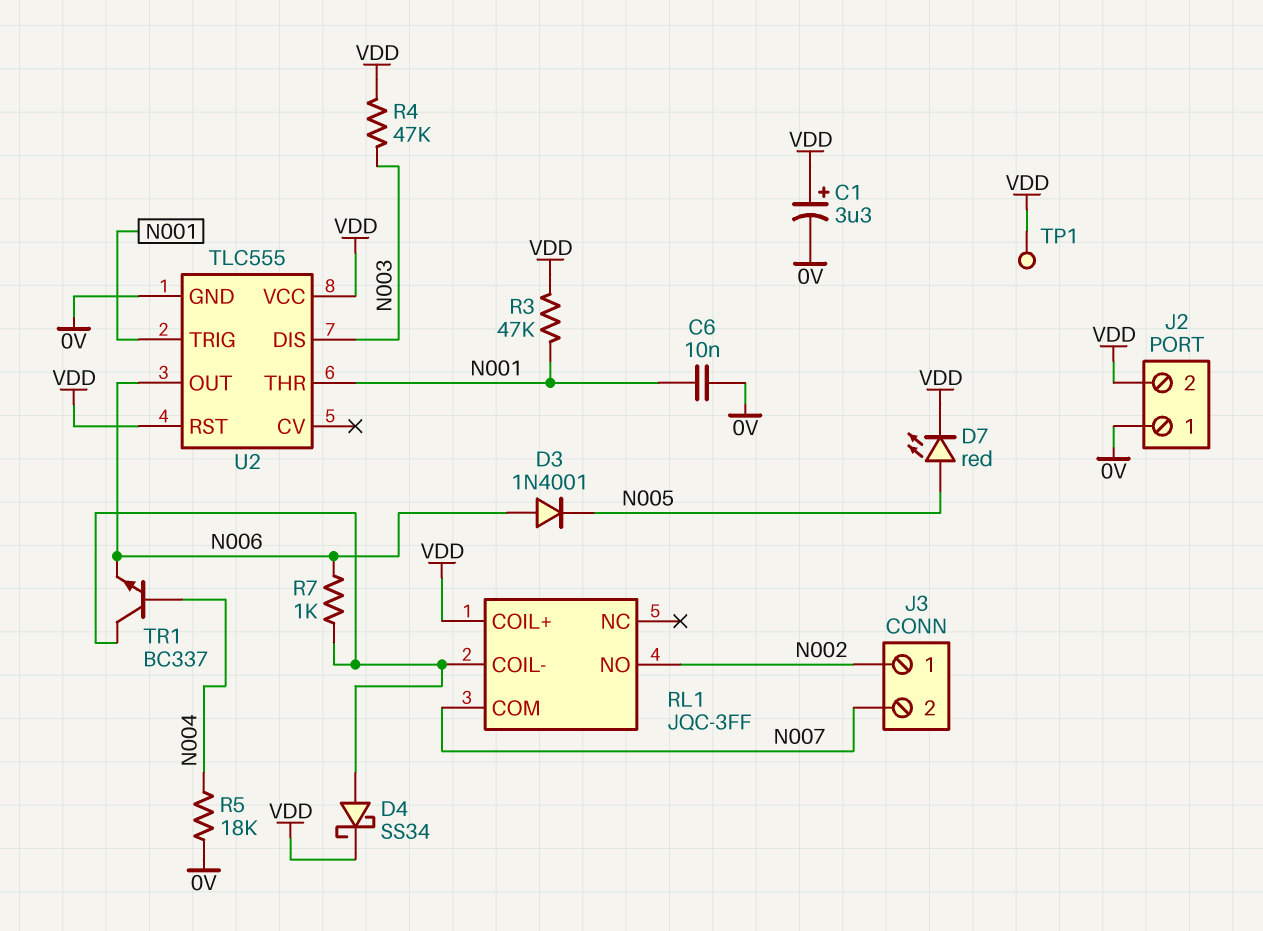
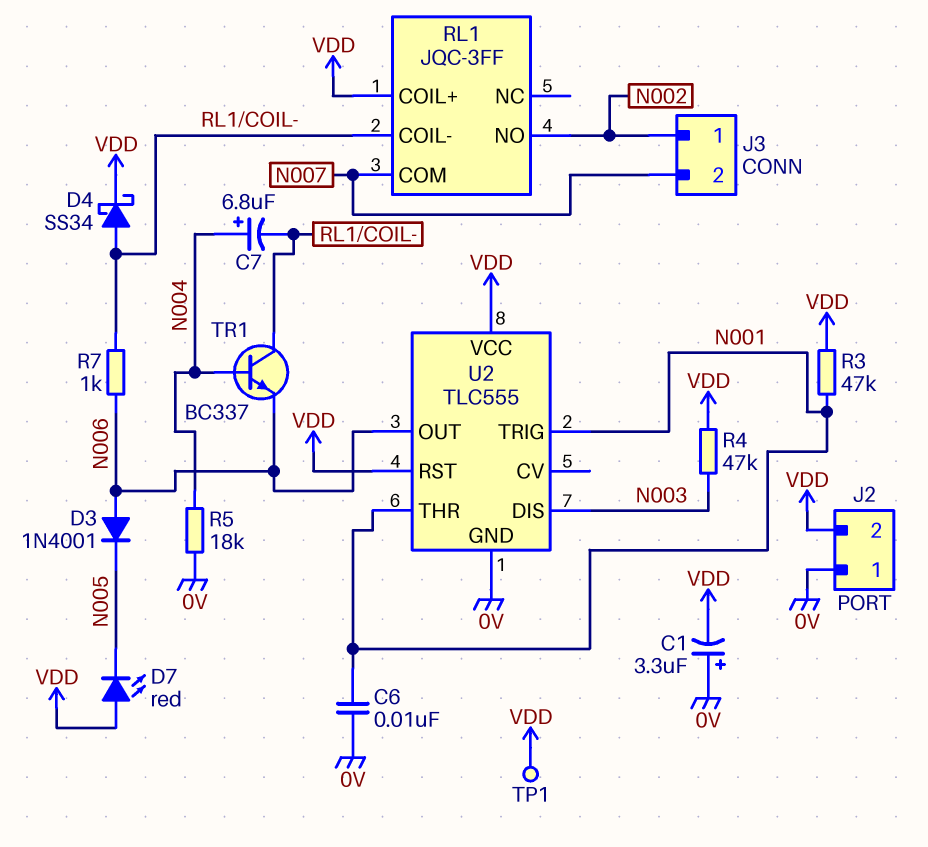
C1: 3.3uF (plus VDD, minus 0V) -> 3.3uF (plus 0V, minus VDD)
C7: none -> 6.8uF (plus N004, minus RL1/COIL-)
D7: LED red (A N005, K VDD) -> LED red (A VDD, K N005)

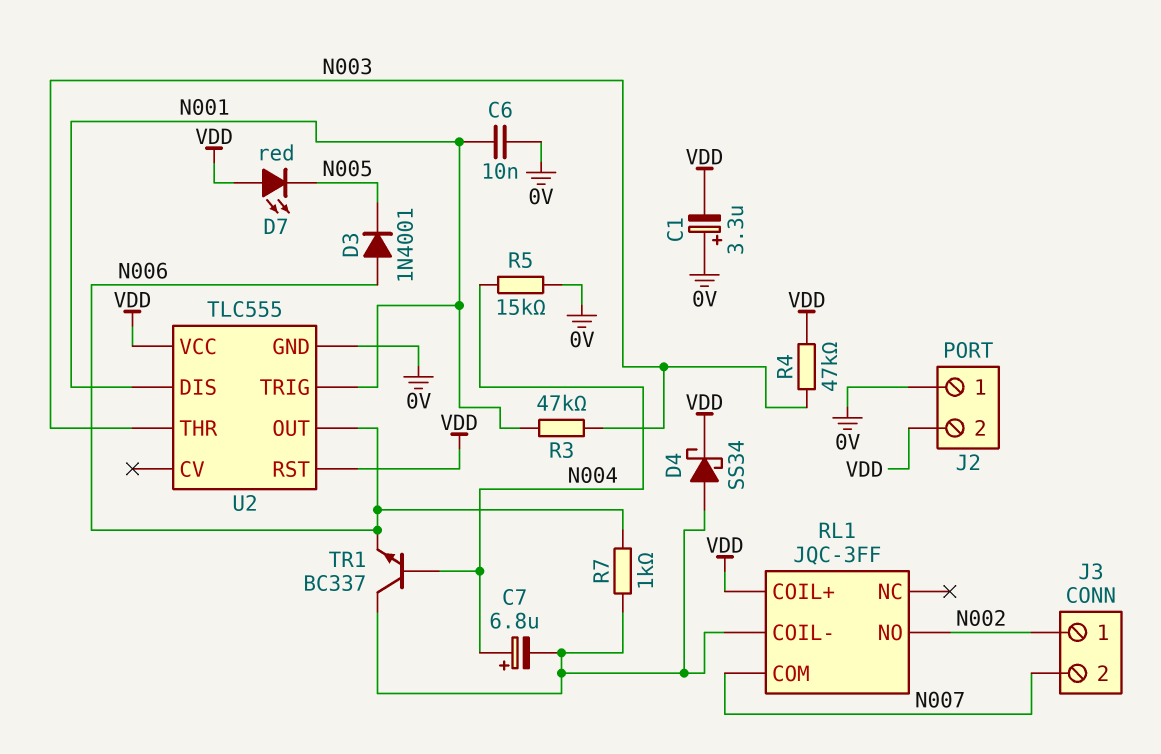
R3: 47k (N001, VDD) -> 47k (N001, N003)
R5: 18k (0V, N004) -> 15k (0V, N004)
TP1: test point (VDD) -> none
U2 pin DIS: N003 -> N001
U2 pin THR: N001 -> N003

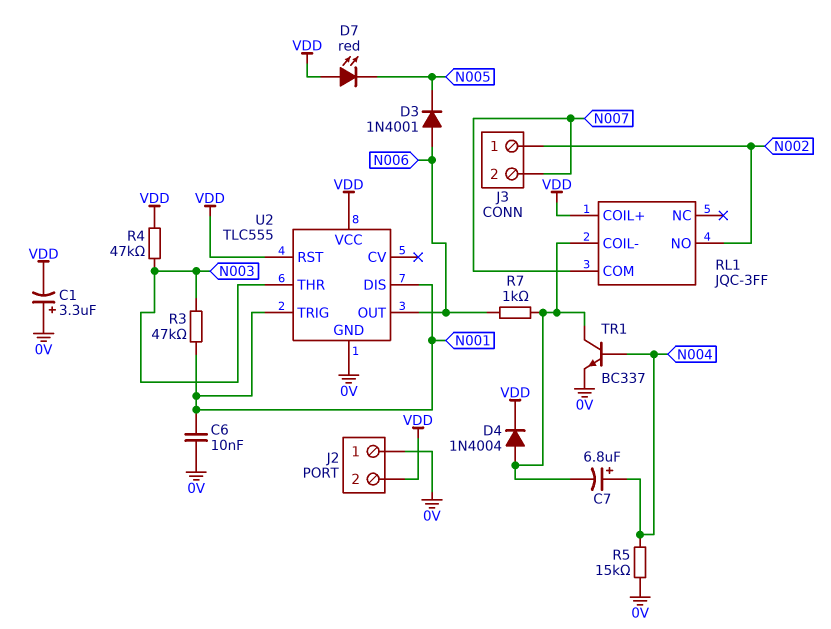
D4: schottky SS34 (A RL1/COIL-, K VDD) -> diode 1N4004 (A RL1/COIL-, K VDD)
TR1: NPN BC337 (B N004, C RL1/COIL-, E N006) -> NPN BC337 (B N004, C RL1/COIL-, E 0V)

